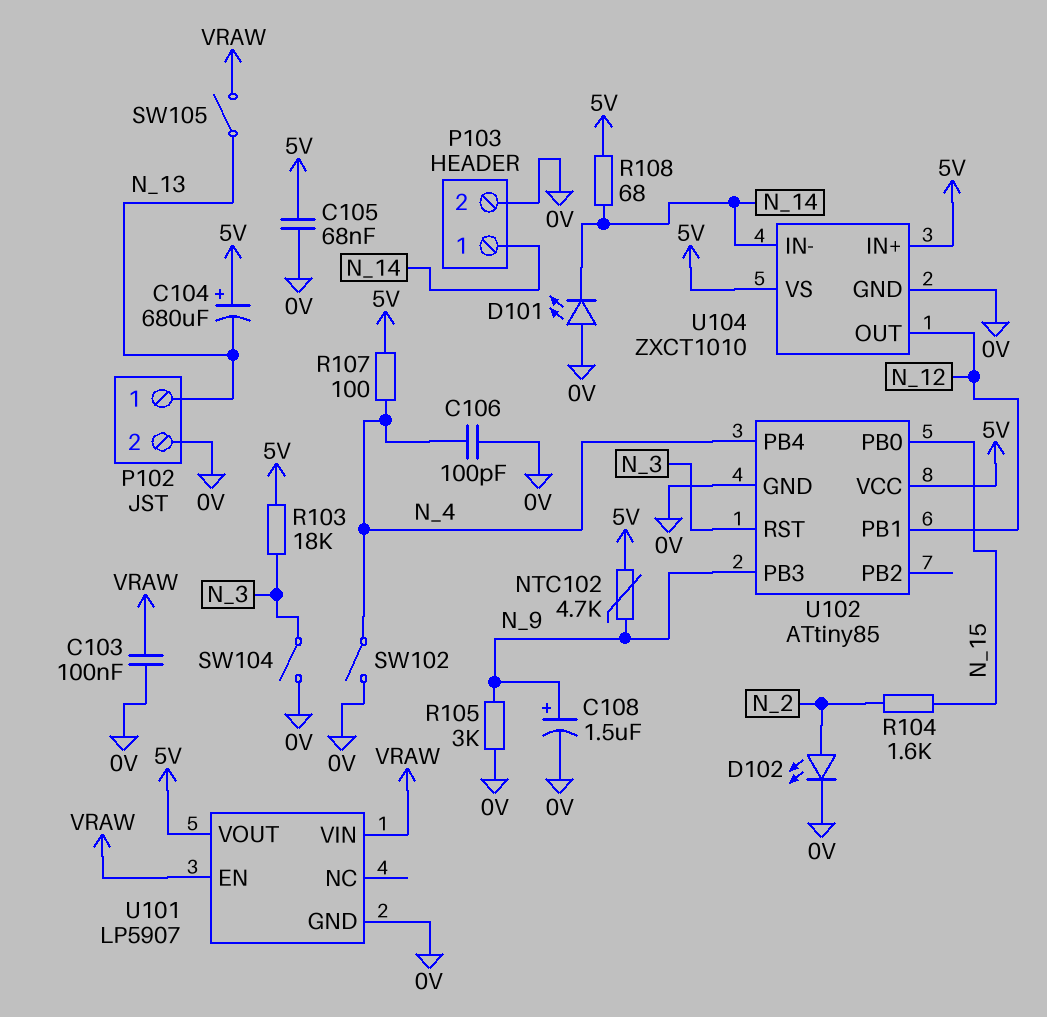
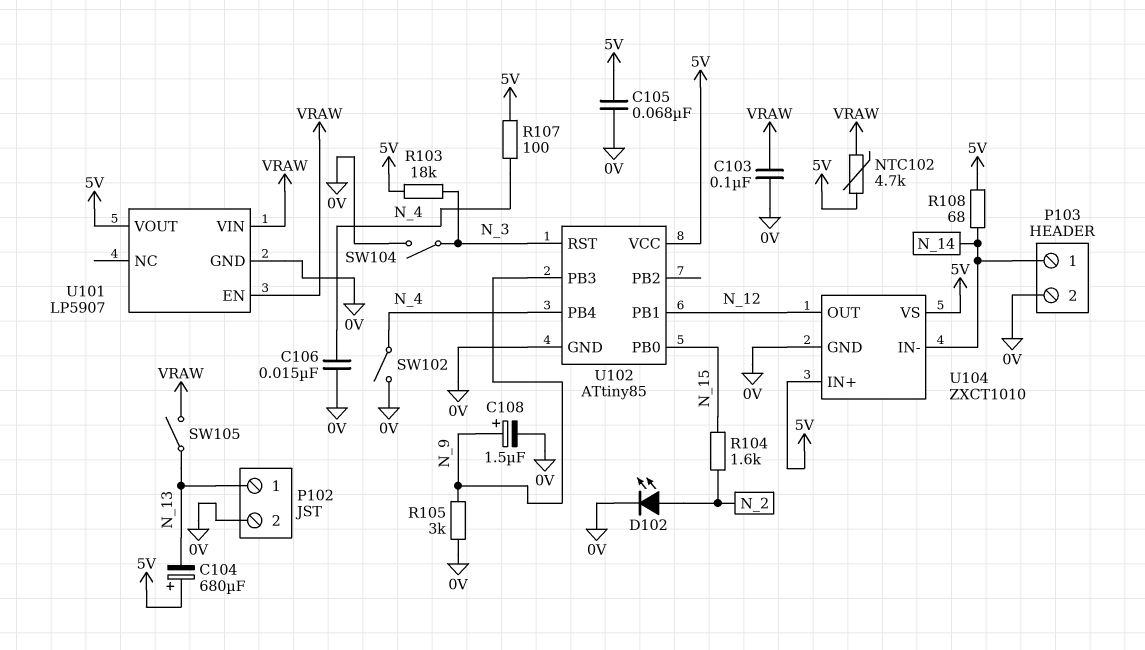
C106: 100pF (0V, N_4) -> 15nF (0V, N_4)
D101: LED (A 0V, K N_14) -> none
NTC102: 4.7k (5V, N_9) -> 4.7k (5V, VRAW)

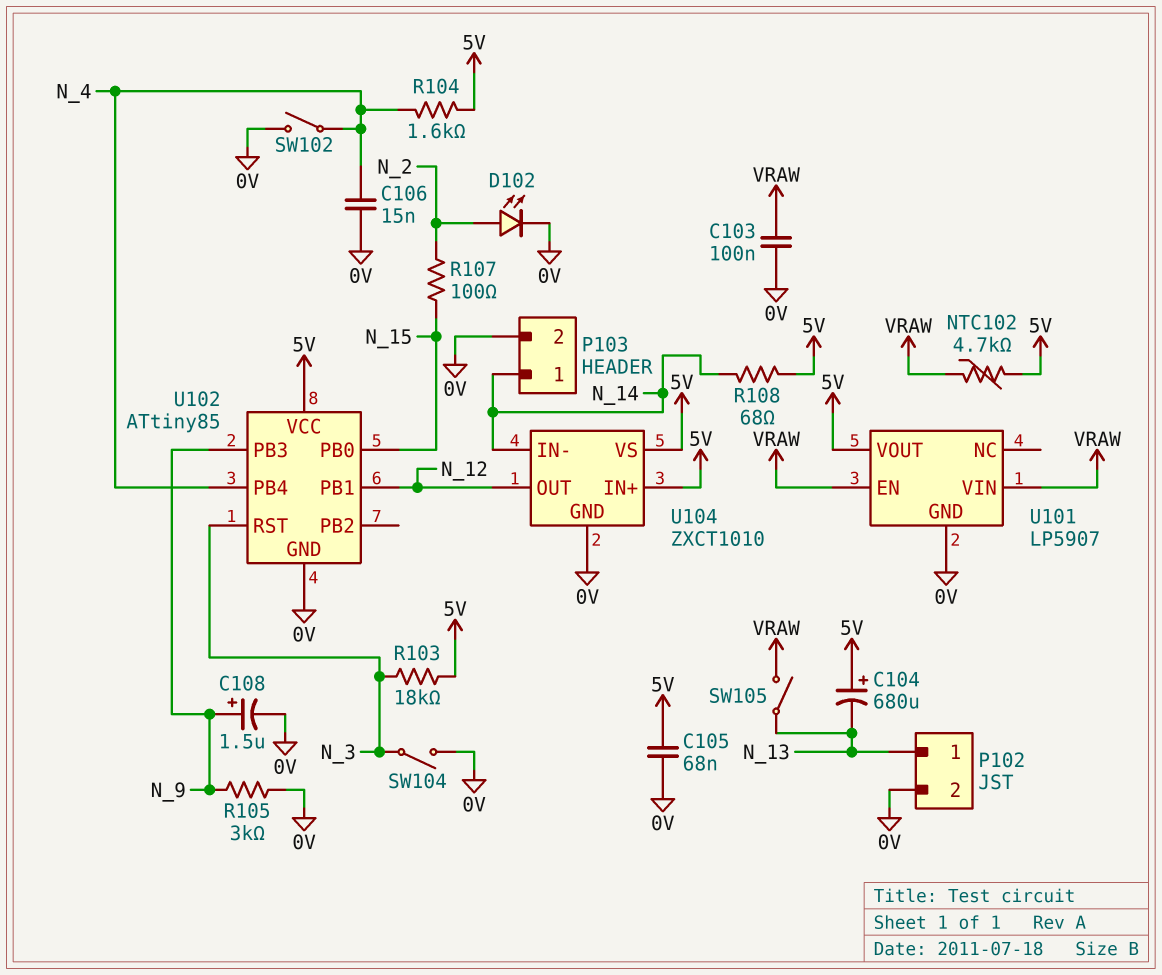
R104: 1.6k (N_2, N_15) -> 1.6k (5V, N_4)
R107: 100 (5V, N_4) -> 100 (N_2, N_15)

